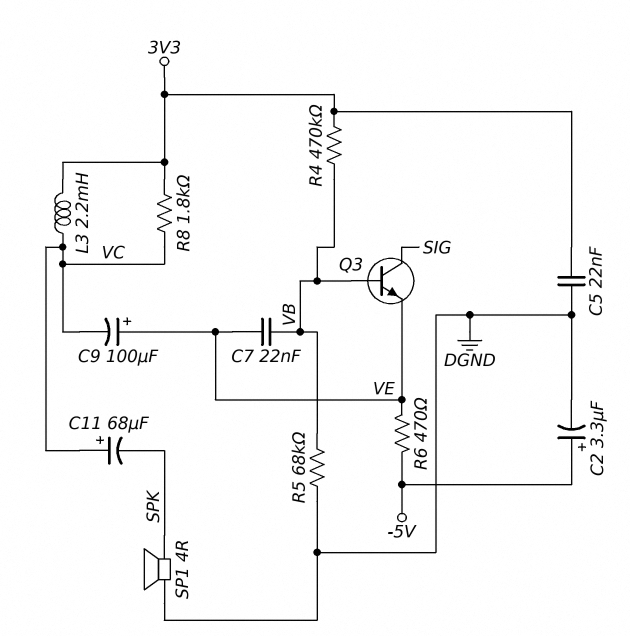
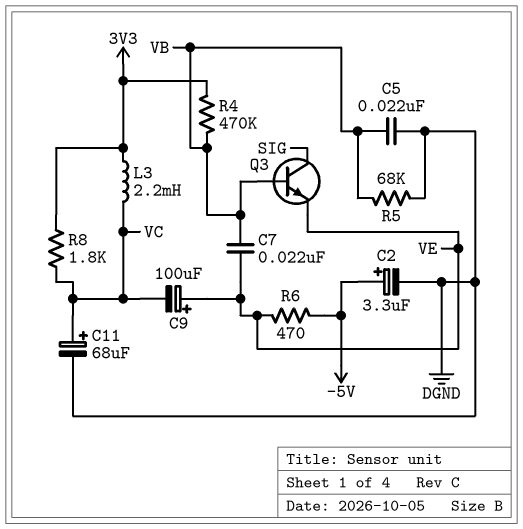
C5: 22nF (3V3, DGND) -> 22nF (DGND, VB)
C11: 68uF (plus VC, minus SPK) -> 68uF (plus VC, minus DGND)
SP1: speaker 4R (DGND, SPK) -> none

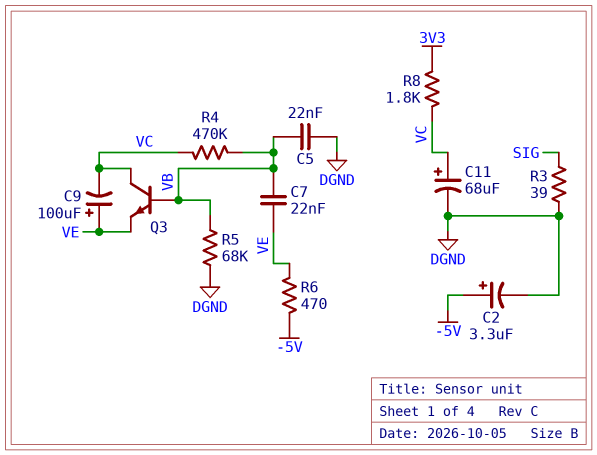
L3: 2.2mH (3V3, VC) -> none
Q3: NPN (B VB, C SIG, E VE) -> NPN (B VB, C VC, E VE)
R3: none -> 39 (DGND, SIG)
R4: 470k (3V3, VB) -> 470k (VB, VC)

